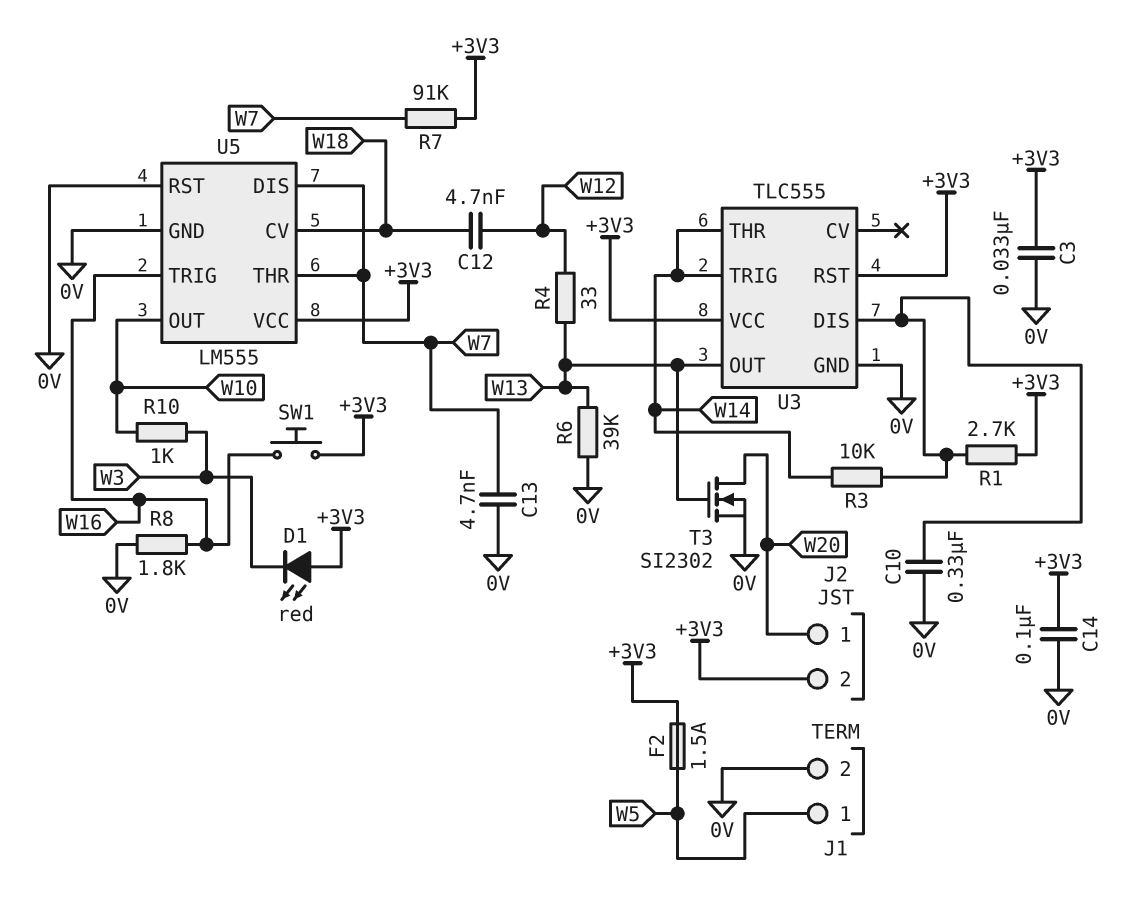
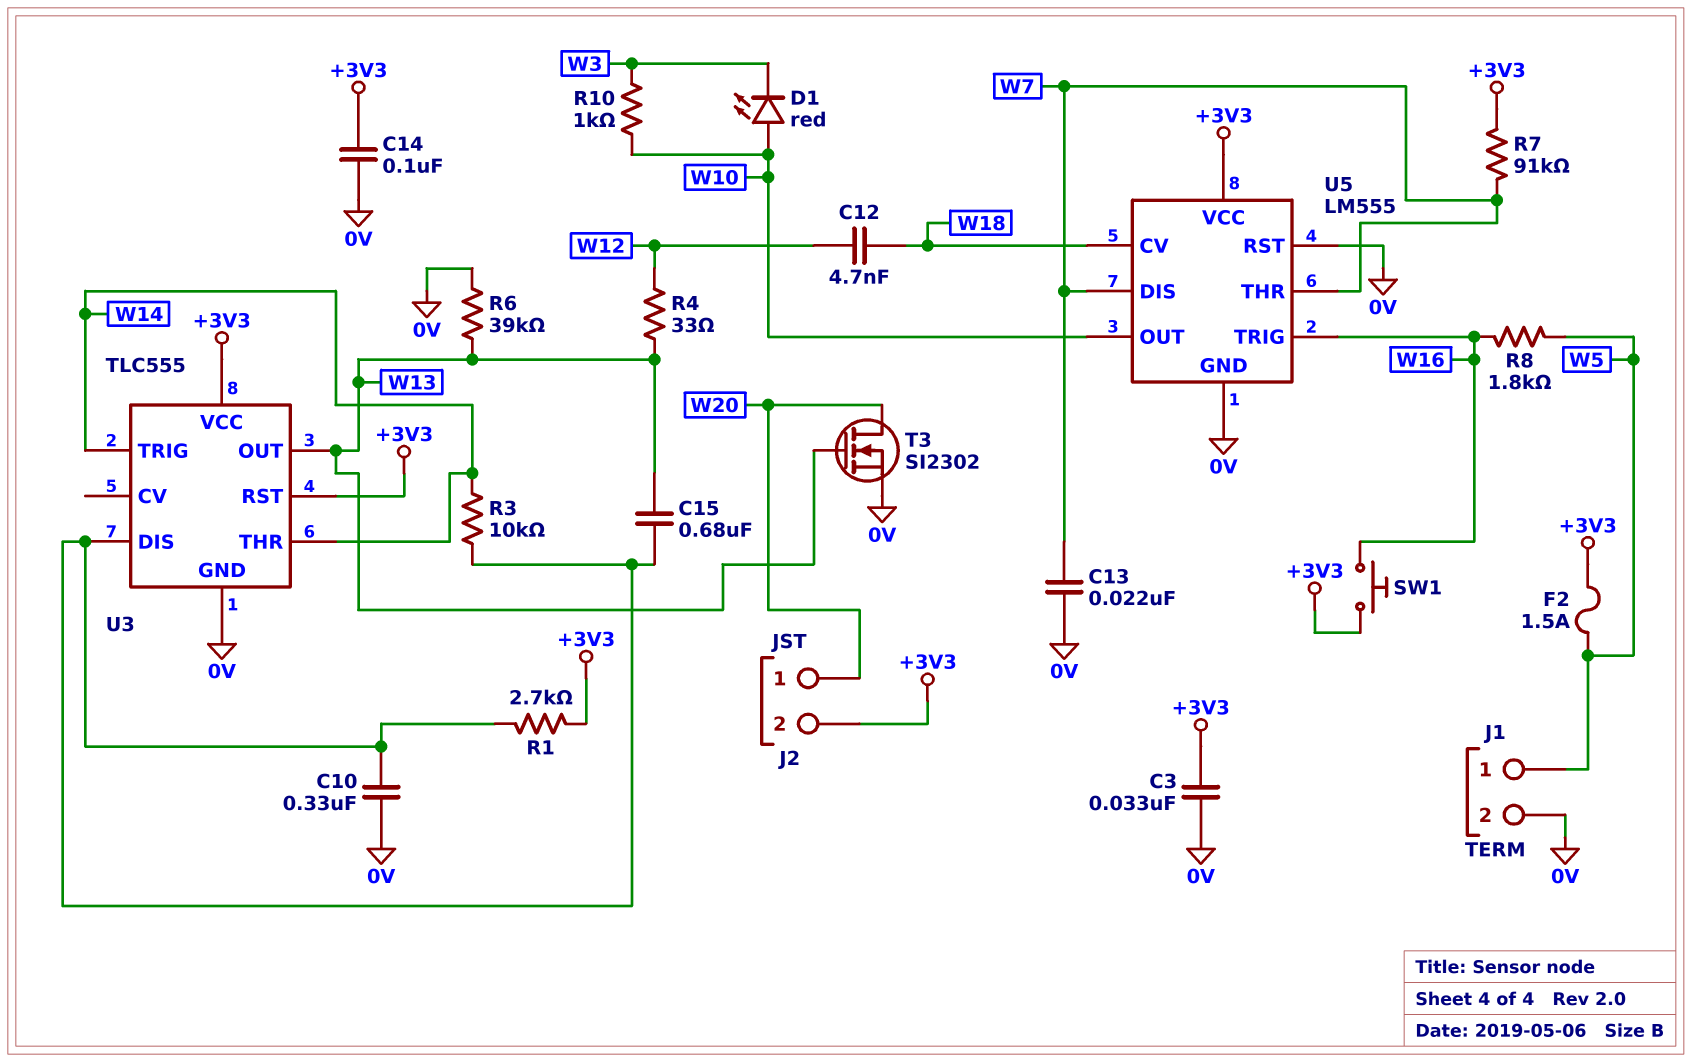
C13: 4.7nF (0V, W7) -> 22nF (0V, W7)
C15: none -> 680nF (U3/DIS, W13)
D1: LED red (A +3V3, K W3) -> LED red (A W10, K W3)
R8: 1.8k (0V, W16) -> 1.8k (W5, W16)

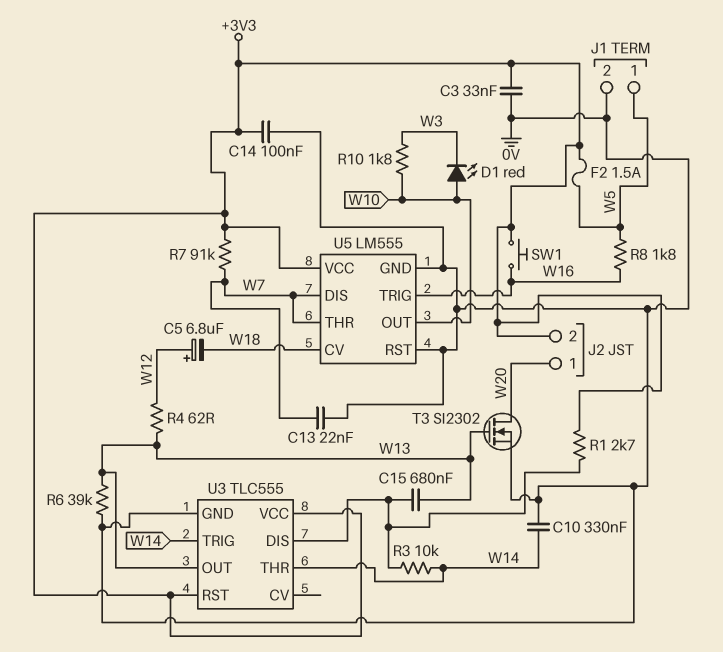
C5: none -> 6.8uF (plus W12, minus W18)
C10: 330nF (0V, U3/DIS) -> 330nF (0V, W14)
C12: 4.7nF (W12, W18) -> none
R4: 33 (W12, W13) -> 62 (W12, W13)
R10: 1k (W3, W10) -> 1.8k (W3, W10)

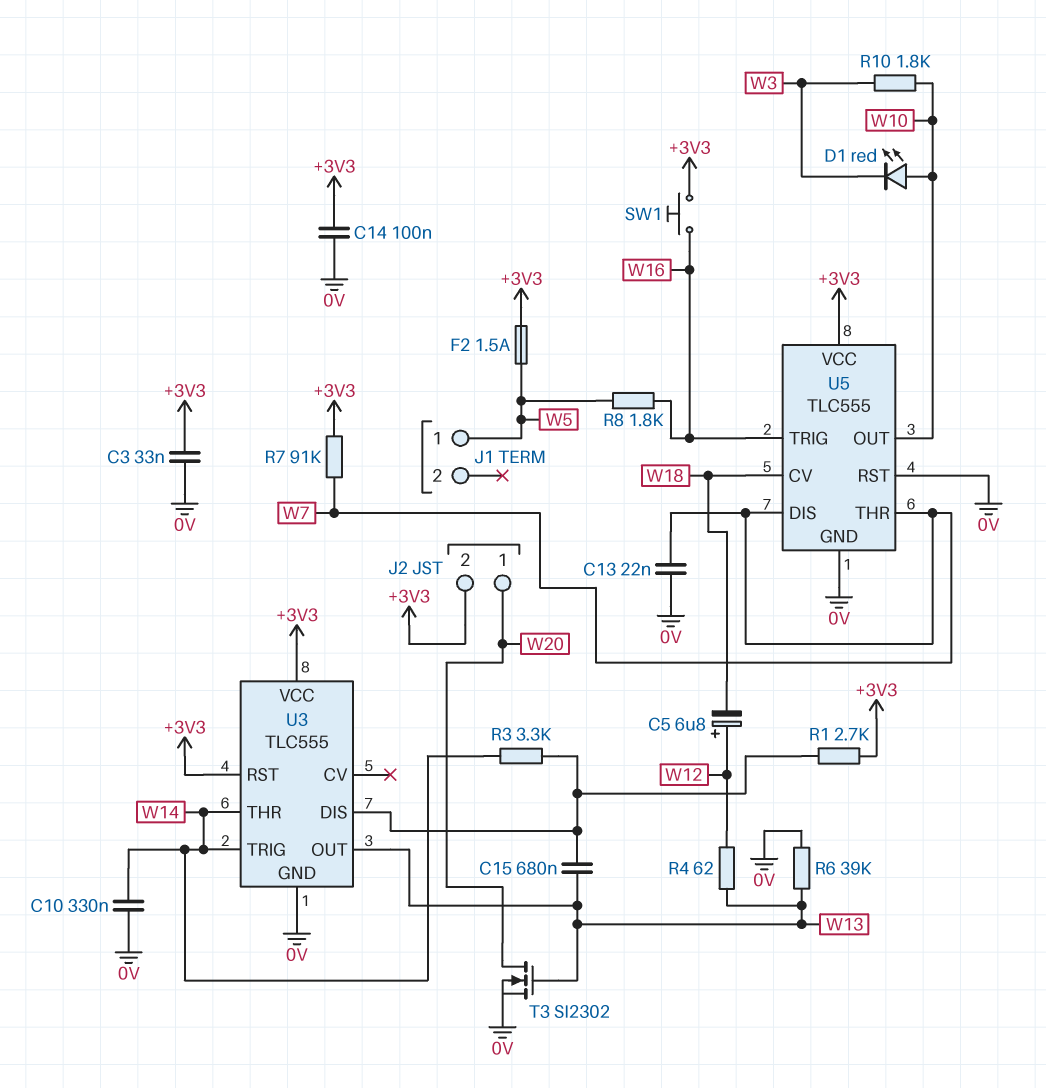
J1 pin 2: 0V -> none
R3: 10k (U3/DIS, W14) -> 3.3k (U3/DIS, W14)
U5: LM555 -> TLC555

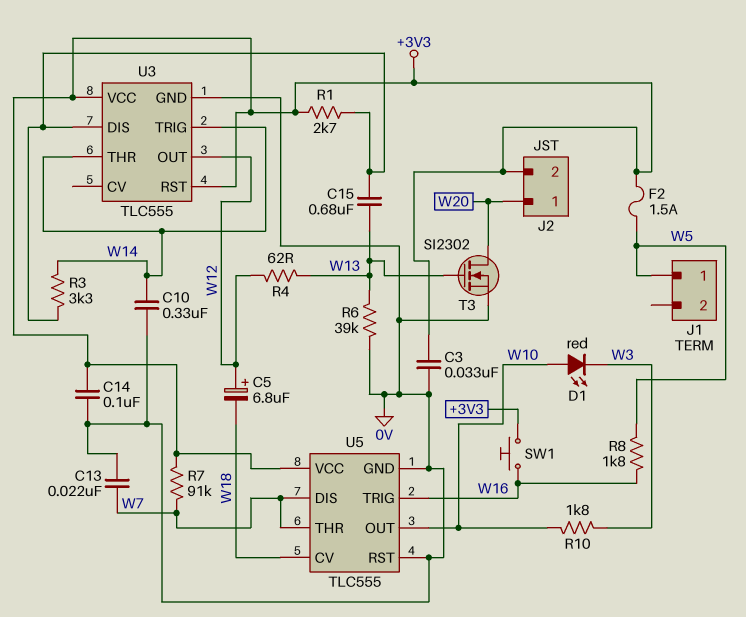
U3 pin OUT: W13 -> W12

